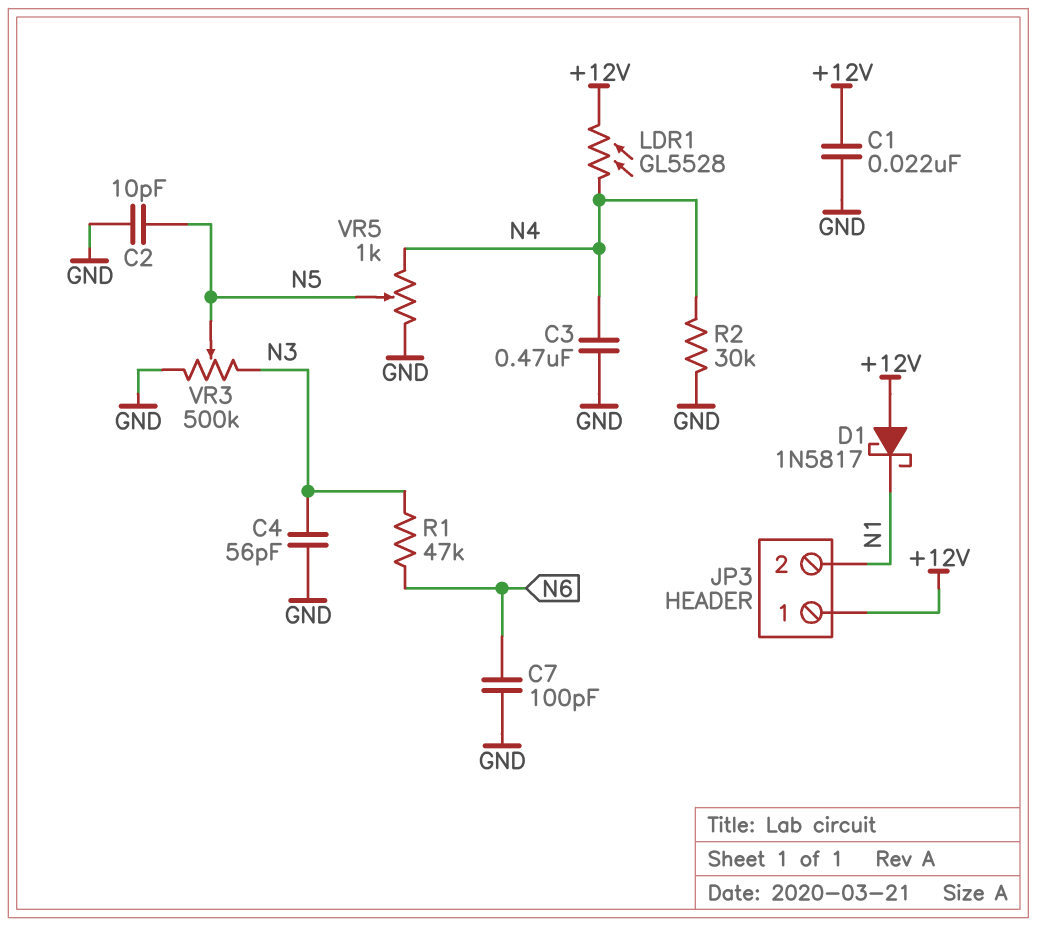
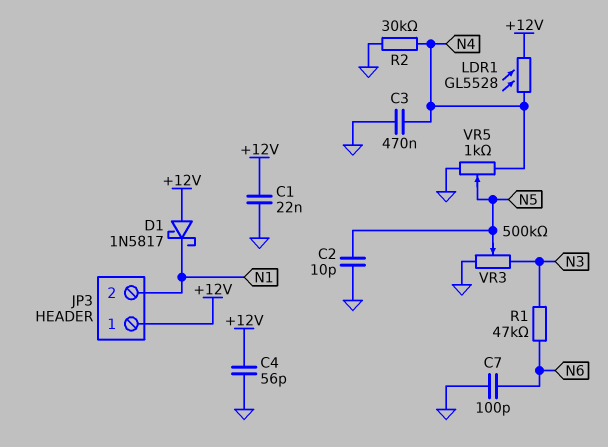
C4: 56pF (GND, N3) -> 56pF (+12V, GND)

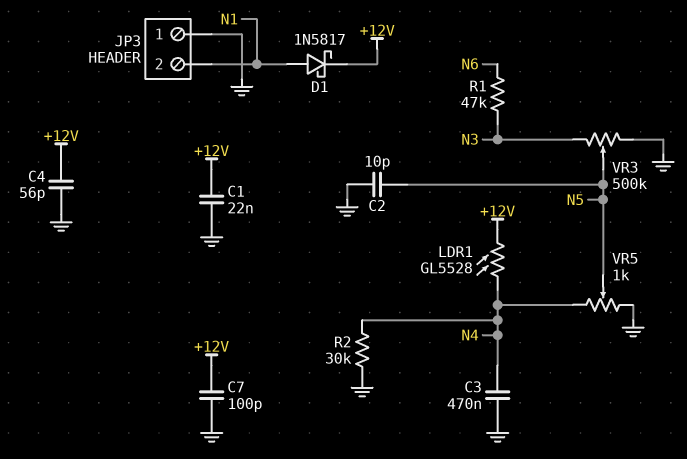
C7: 100pF (GND, N6) -> 100pF (+12V, GND)
D1: schottky 1N5817 (A +12V, K N1) -> schottky 1N5817 (A N1, K +12V)
JP3 pin 1: +12V -> GND

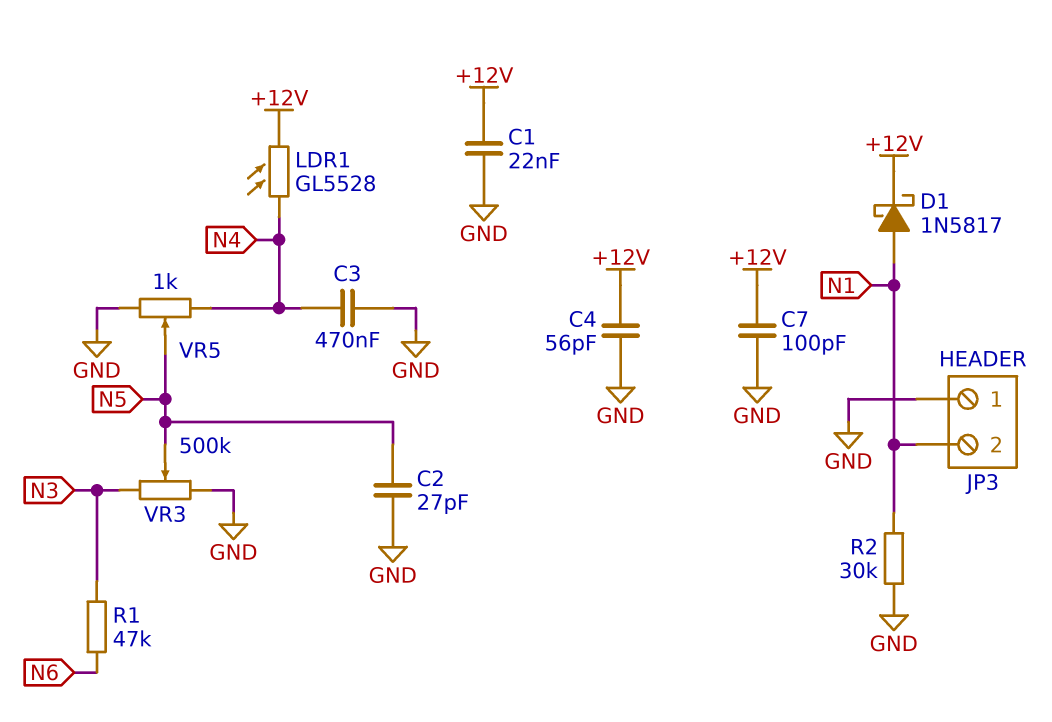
C2: 10pF (GND, N5) -> 27pF (GND, N5)
R2: 30k (GND, N4) -> 30k (GND, N1)

